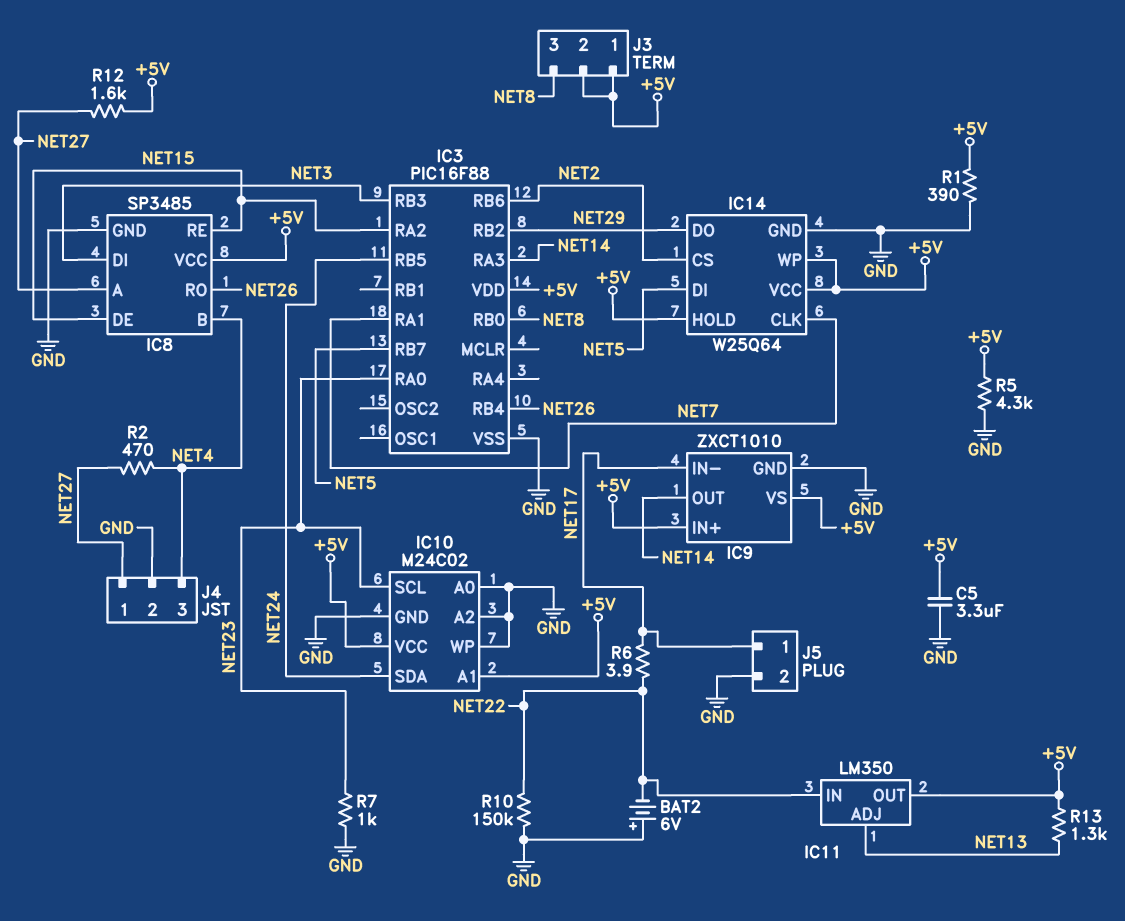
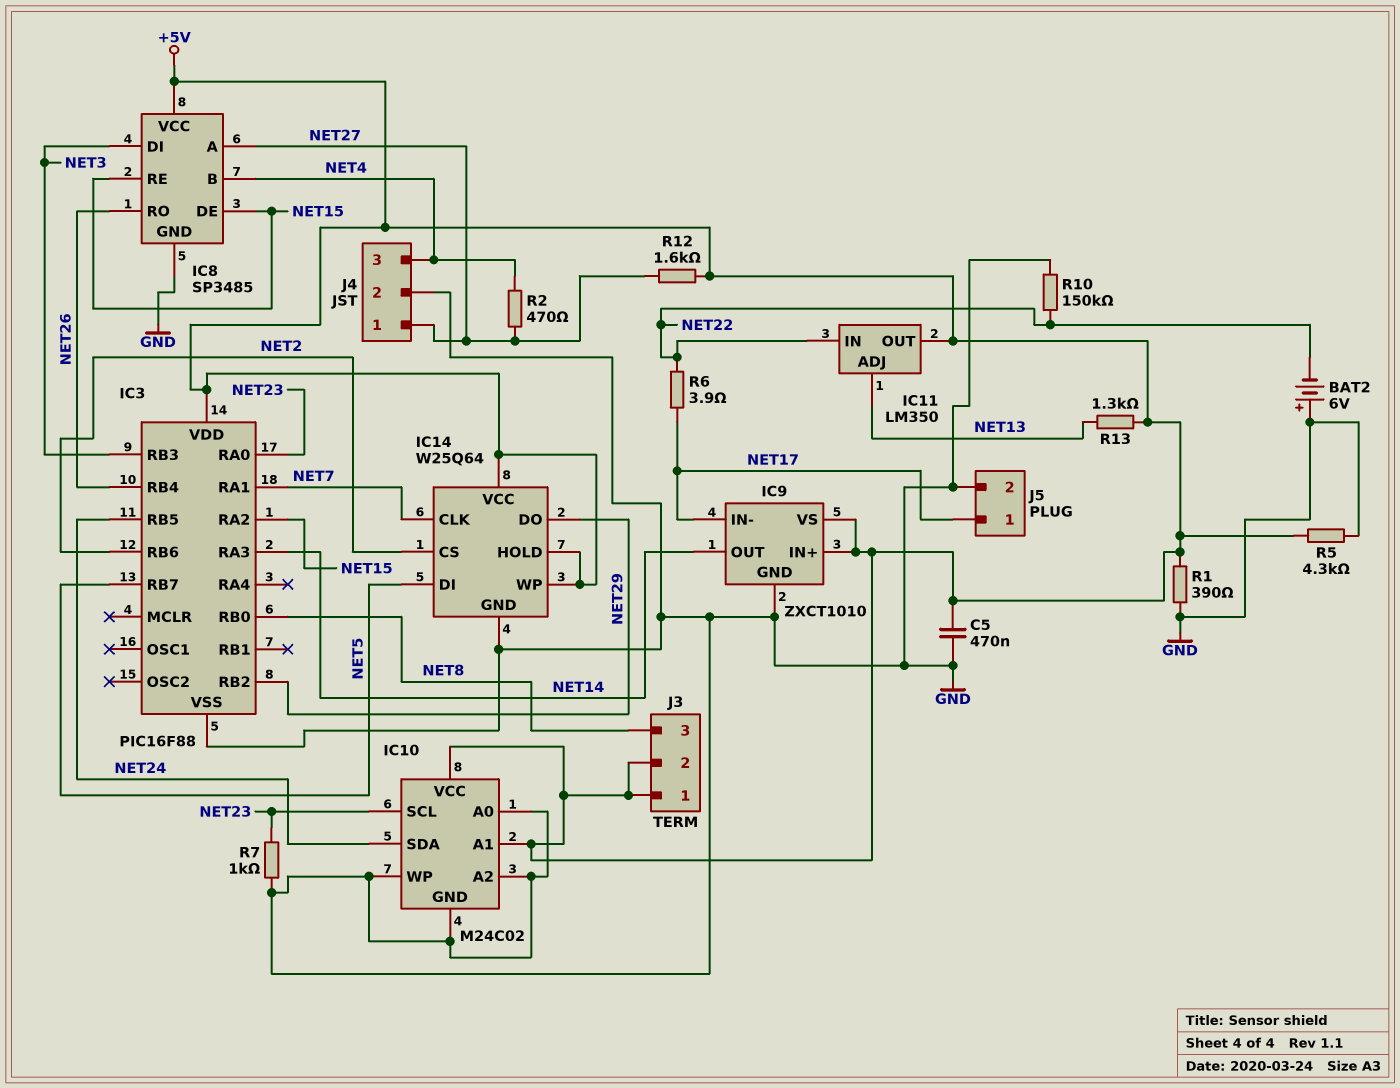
C5: 3.3uF (+5V, GND) -> 470nF (+5V, GND)

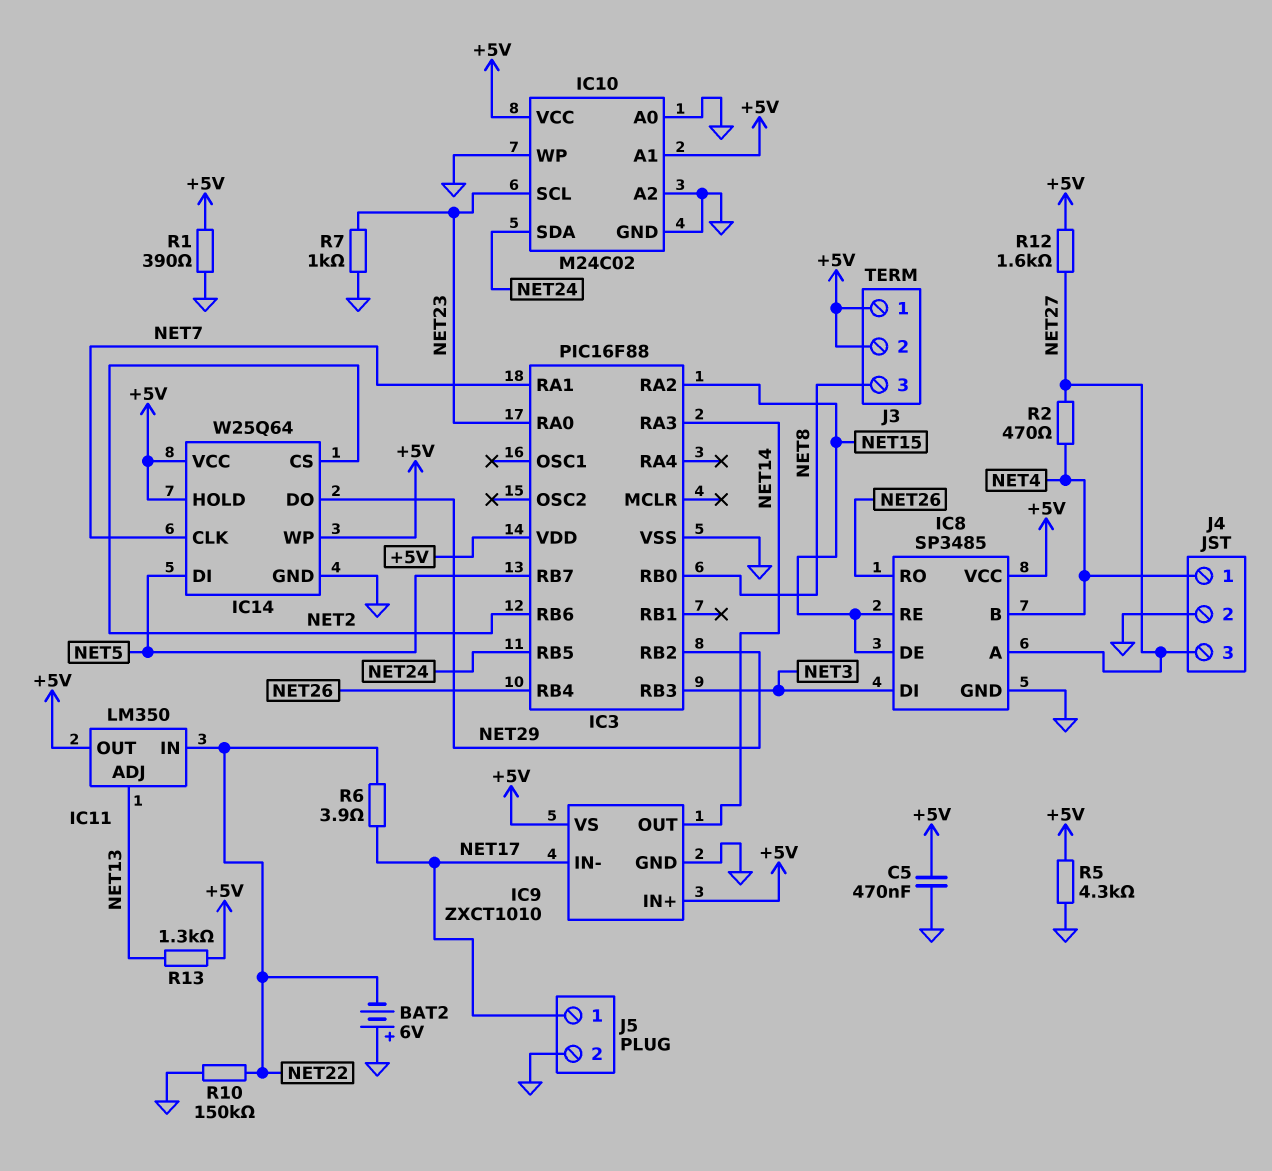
J4 pin 1: NET27 -> NET4
J4 pin 3: NET4 -> NET27

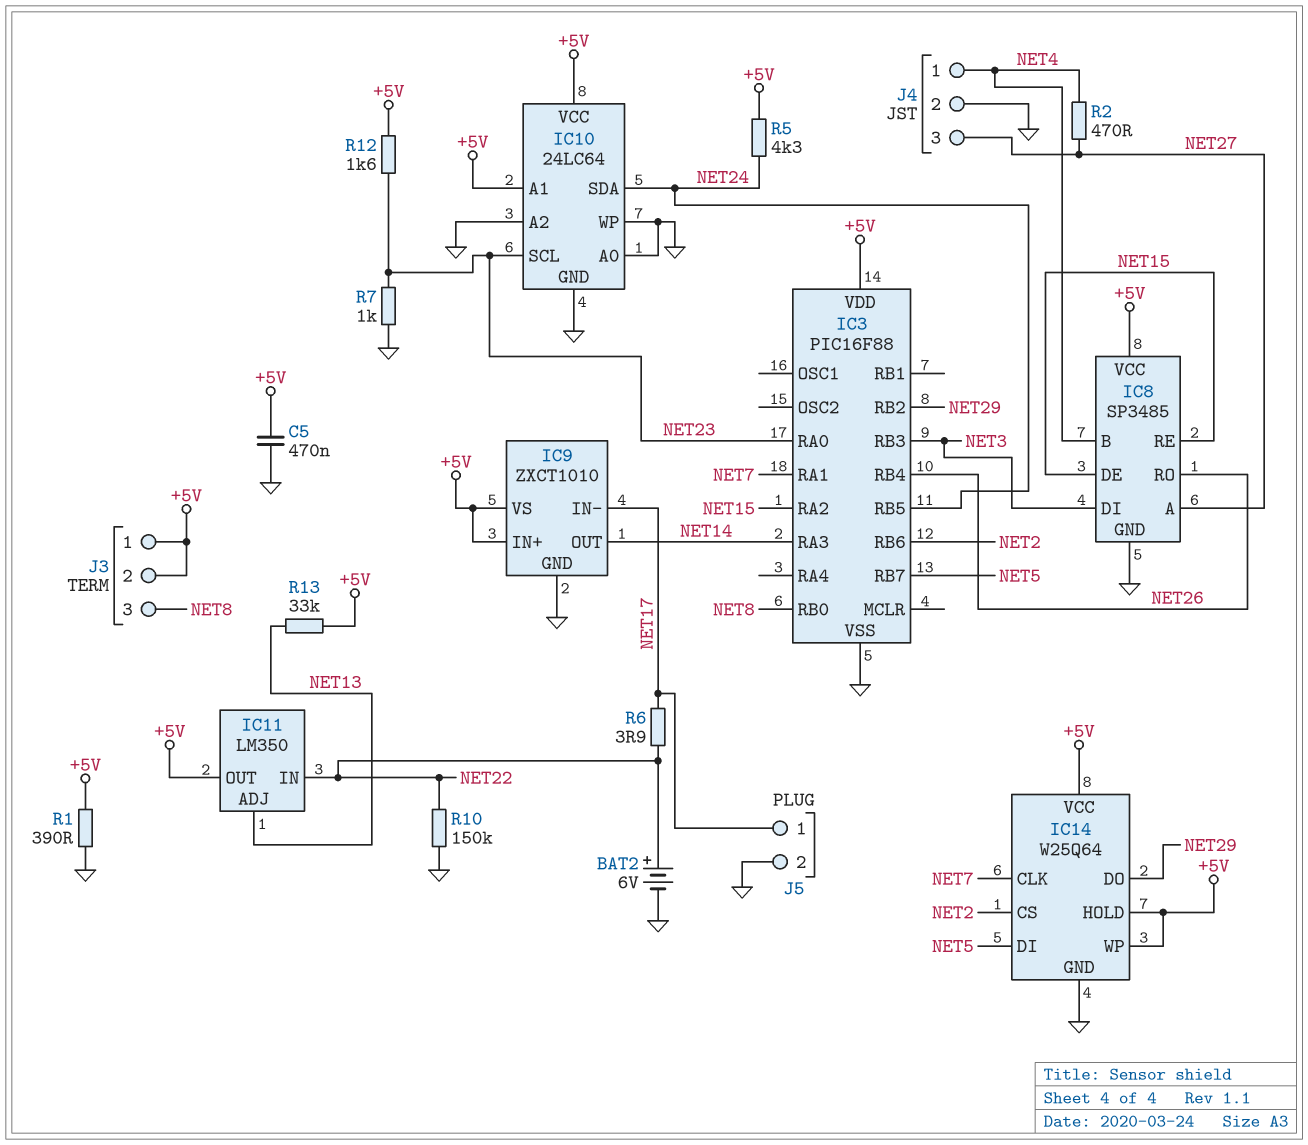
BAT2: 6V (plus GND, minus NET22) -> 6V (plus NET22, minus GND)
IC10: M24C02 -> 24LC64
R5: 4.3k (+5V, GND) -> 4.3k (+5V, NET24)
R12: 1.6k (+5V, NET27) -> 1.6k (+5V, NET23)
R13: 1.3k (+5V, NET13) -> 33k (+5V, NET13)

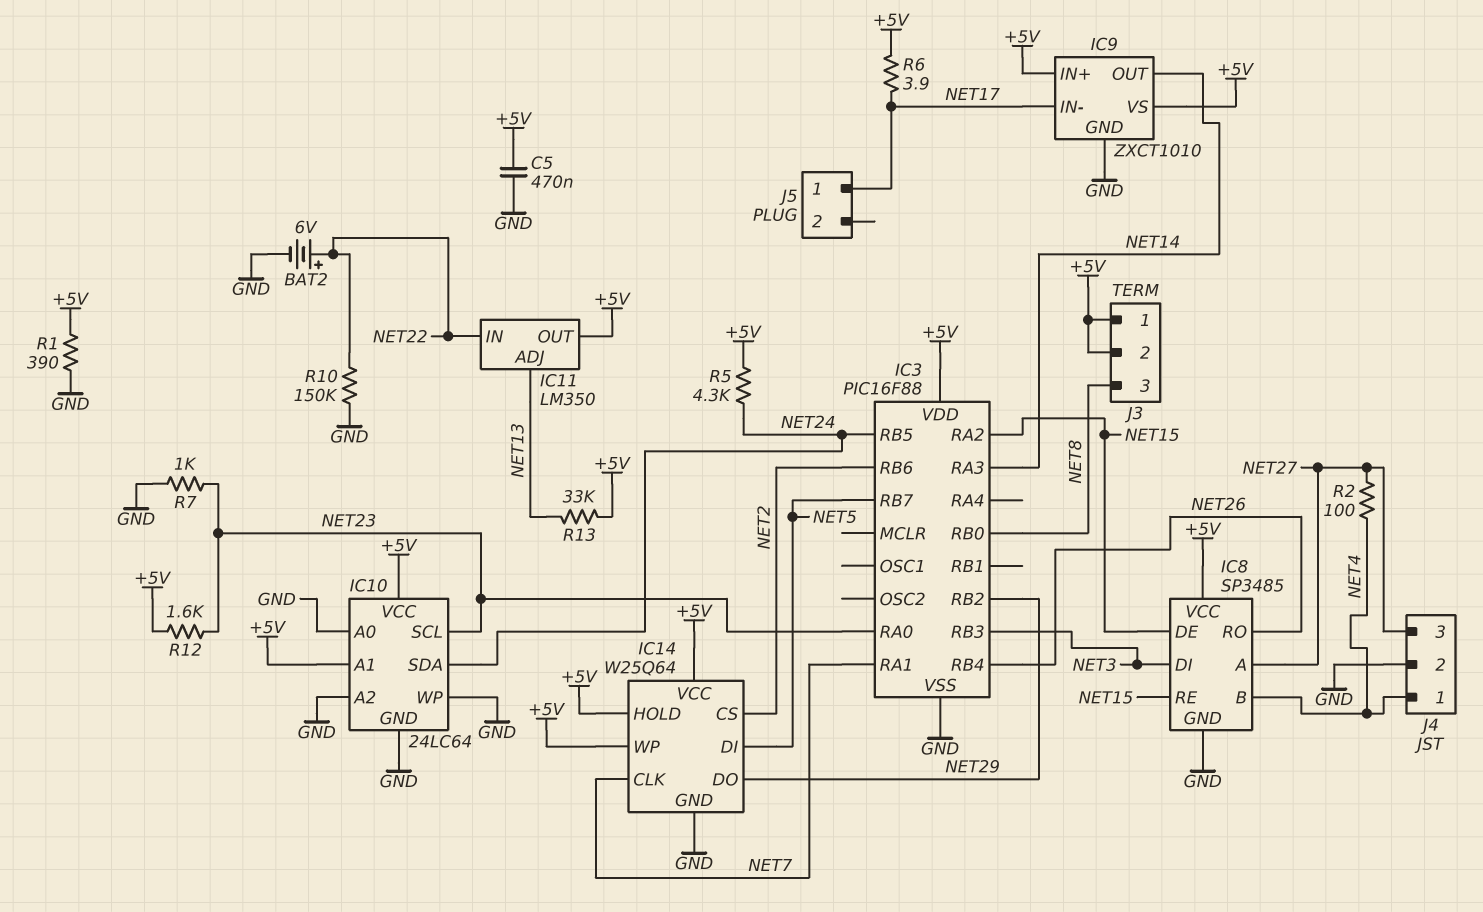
J5 pin 2: GND -> none
R2: 470 (NET4, NET27) -> 100 (NET4, NET27)
R6: 3.9 (NET17, NET22) -> 3.9 (+5V, NET17)

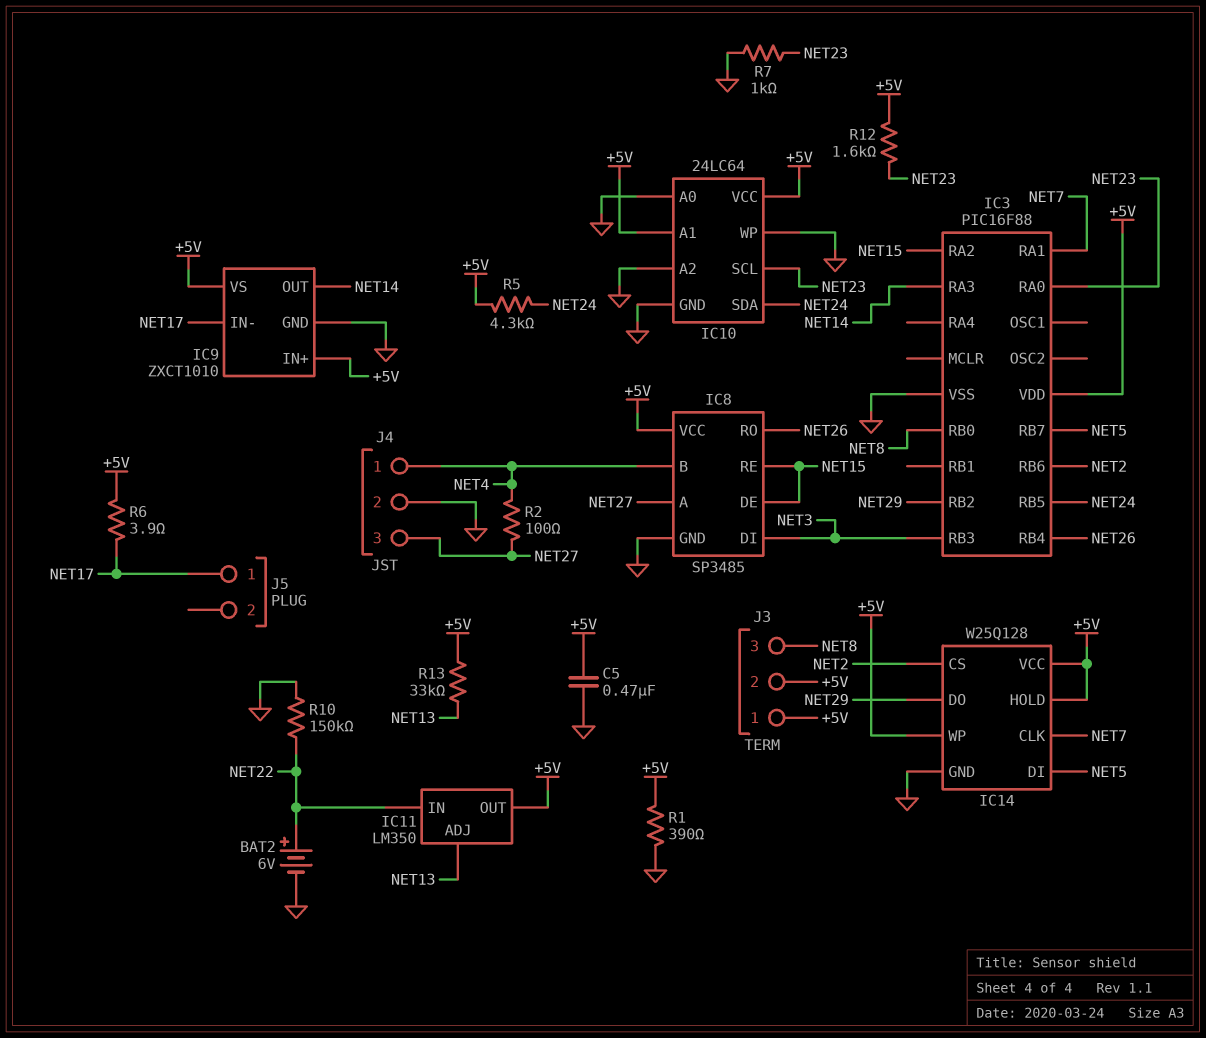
IC14: W25Q64 -> W25Q128

